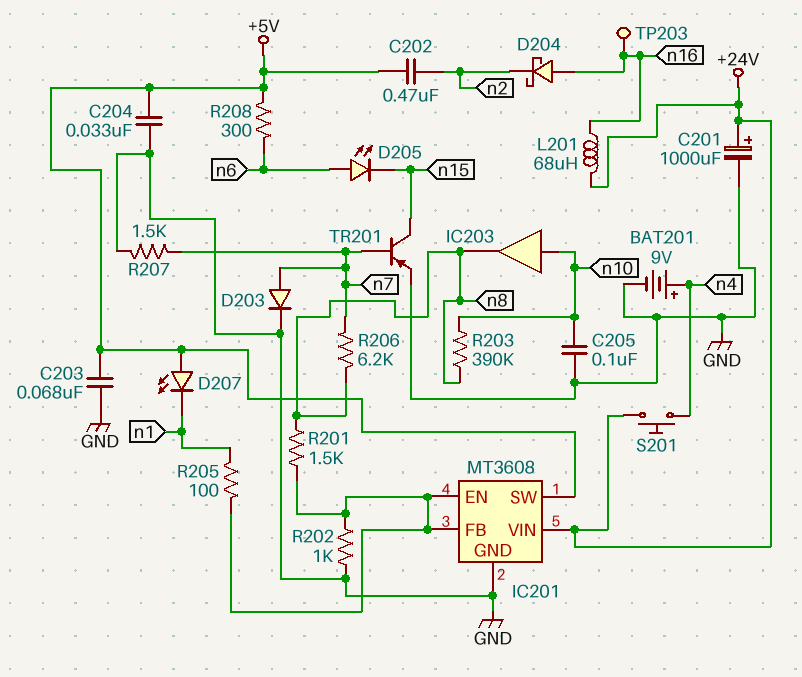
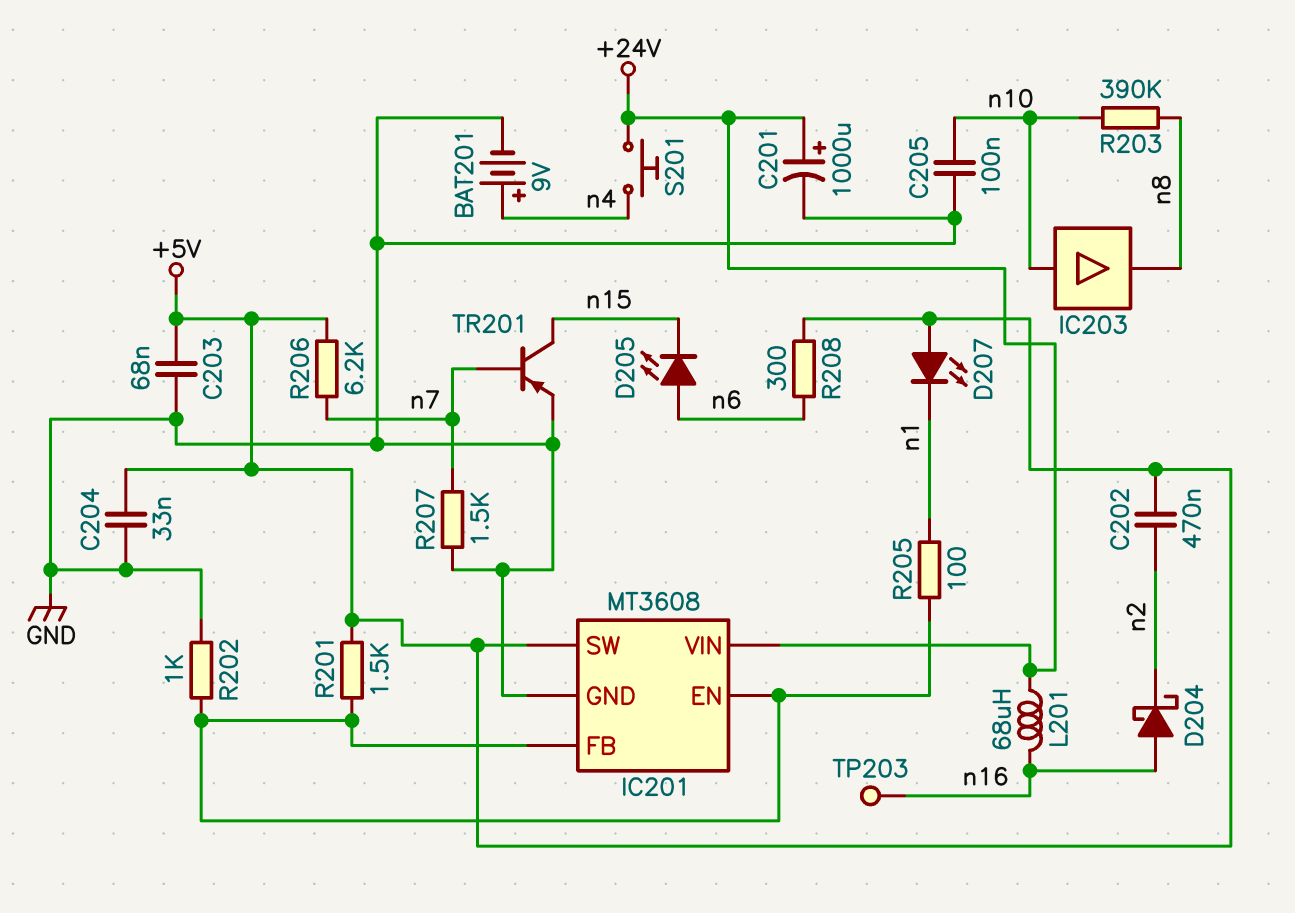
D203: diode (A n7, K GND) -> none
R201: 1.5k (IC201/EN, n8) -> 1.5k (+5V, IC201/EN)
R206: 6.2k (n7, n8) -> 6.2k (+5V, n7)

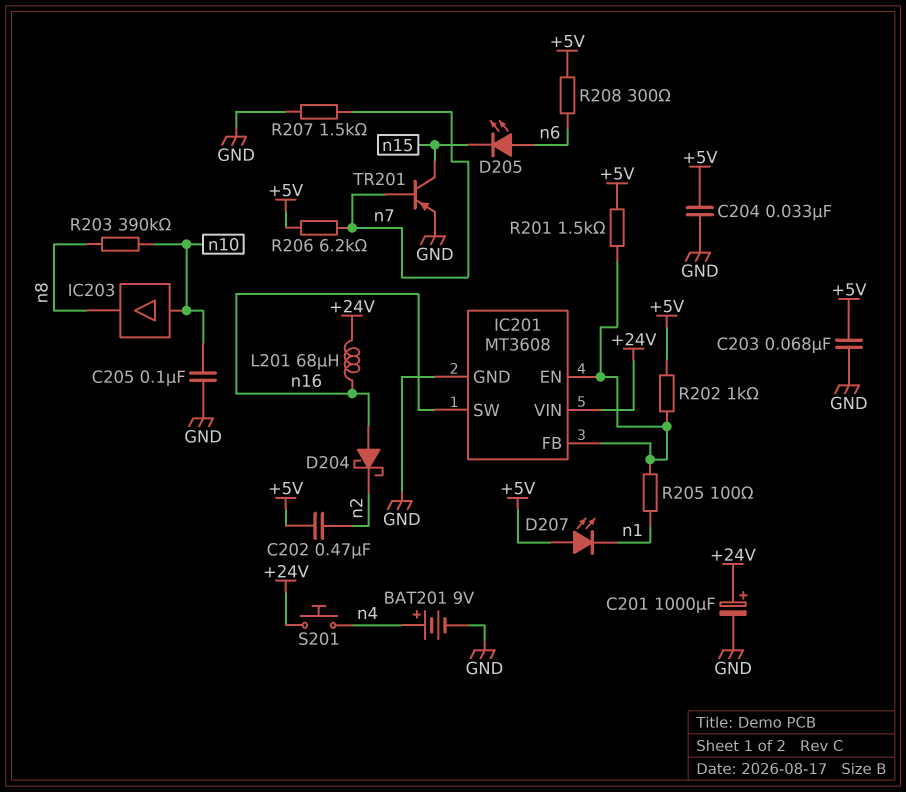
IC201 pin SW: +5V -> n16
R202: 1k (GND, IC201/EN) -> 1k (+5V, IC201/EN)
TP203: test point (n16) -> none

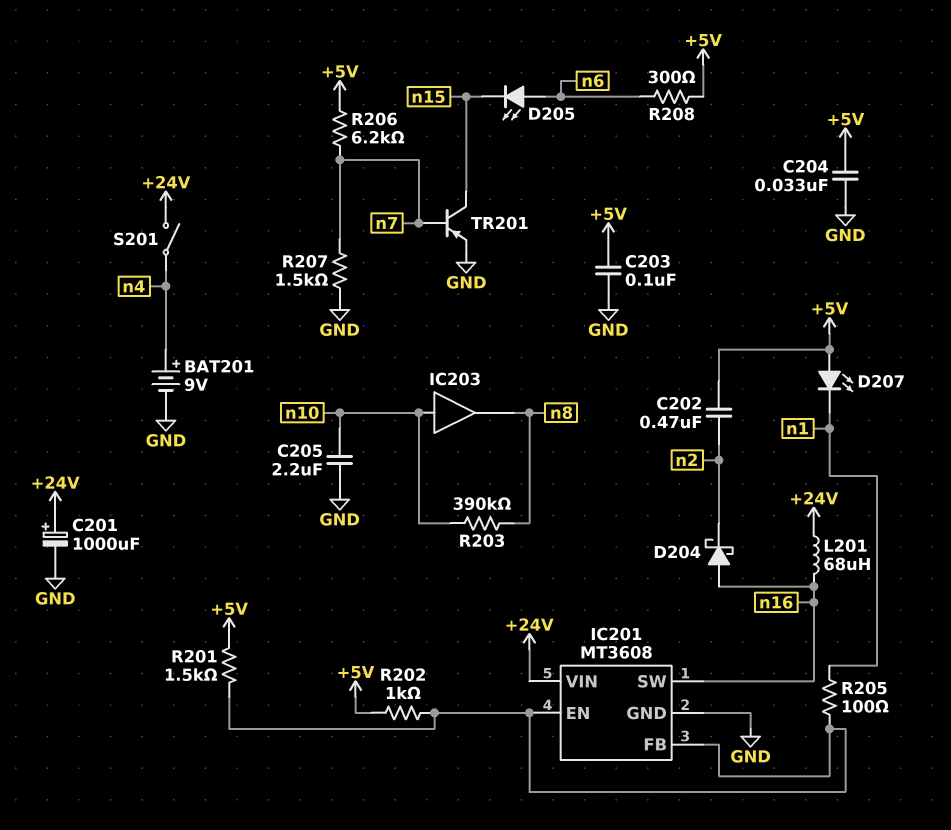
C203: 68nF (+5V, GND) -> 100nF (+5V, GND)
C205: 100nF (GND, n10) -> 2.2uF (GND, n10)
S201: button (+24V, n4) -> switch (+24V, n4)

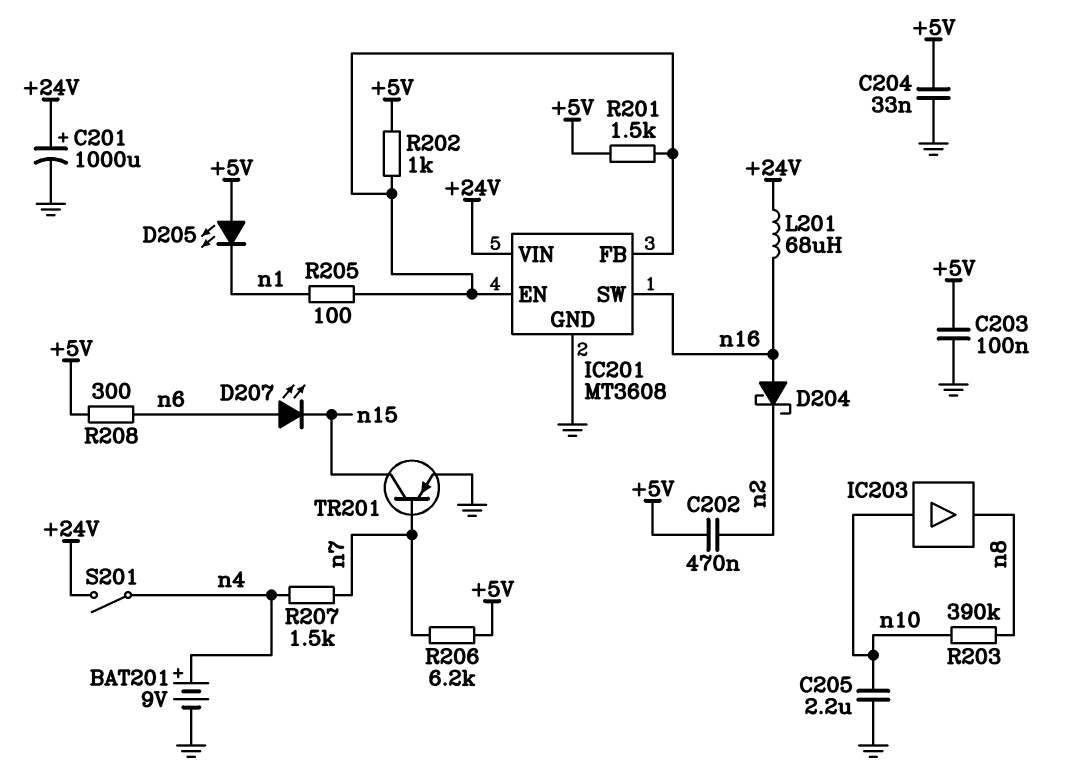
D205: LED (A n6, K n15) -> LED (A +5V, K n1)
D207: LED (A +5V, K n1) -> LED (A n6, K n15)
R207: 1.5k (GND, n7) -> 1.5k (n4, n7)

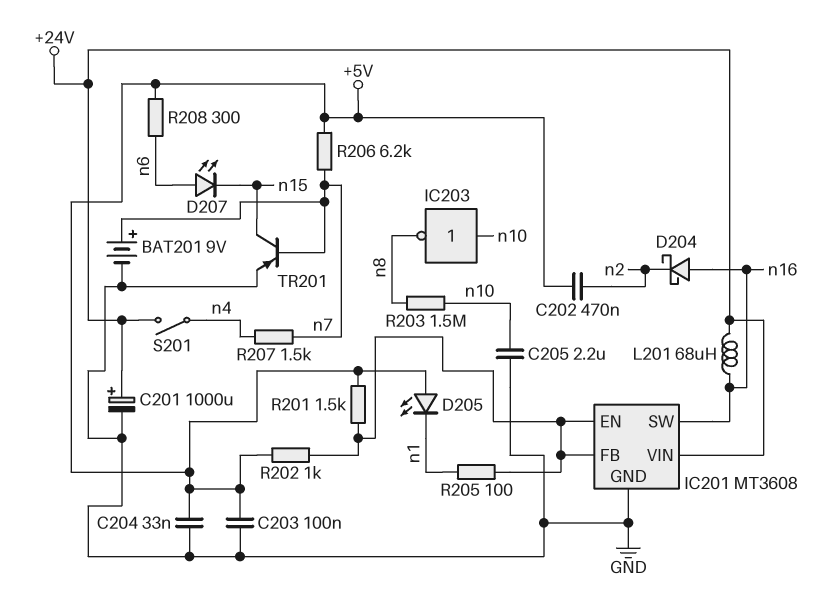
BAT201: 9V (plus n4, minus GND) -> 9V (plus n7, minus GND)
IC203: buffer (in n10, out n8) -> NOT (in n10, out n8)
R203: 390k (n8, n10) -> 1.5M (n8, n10)

